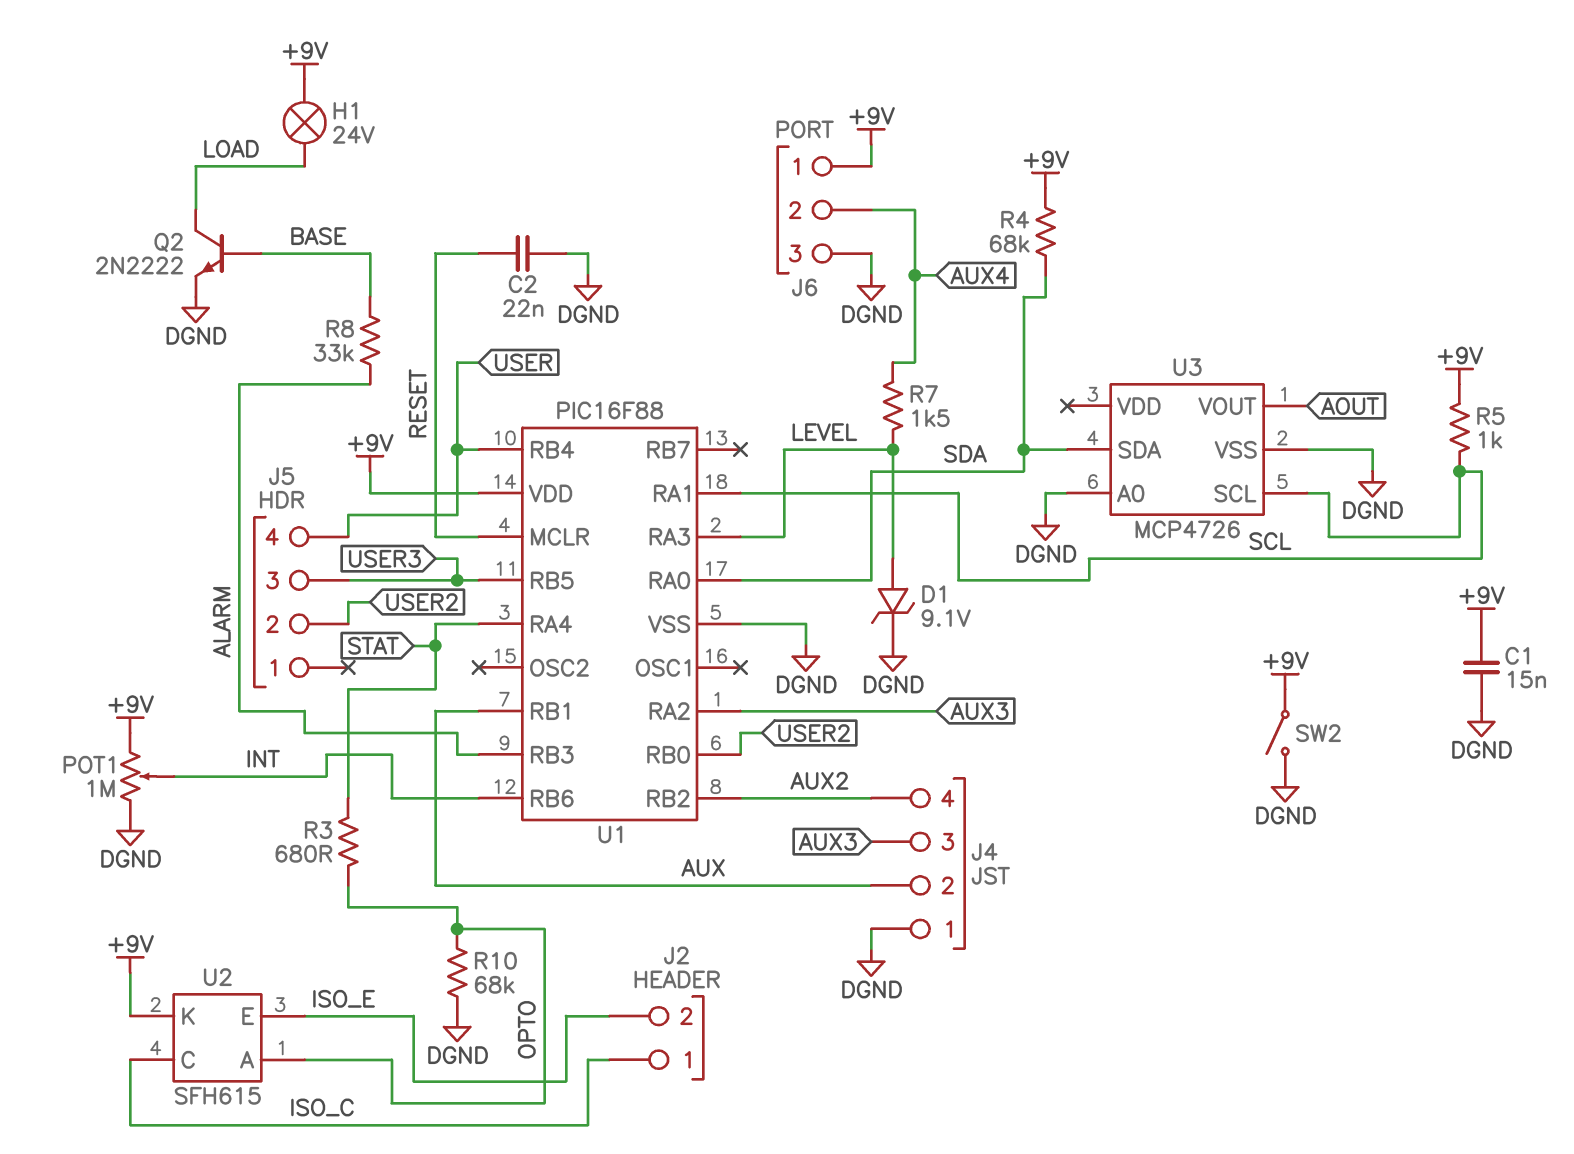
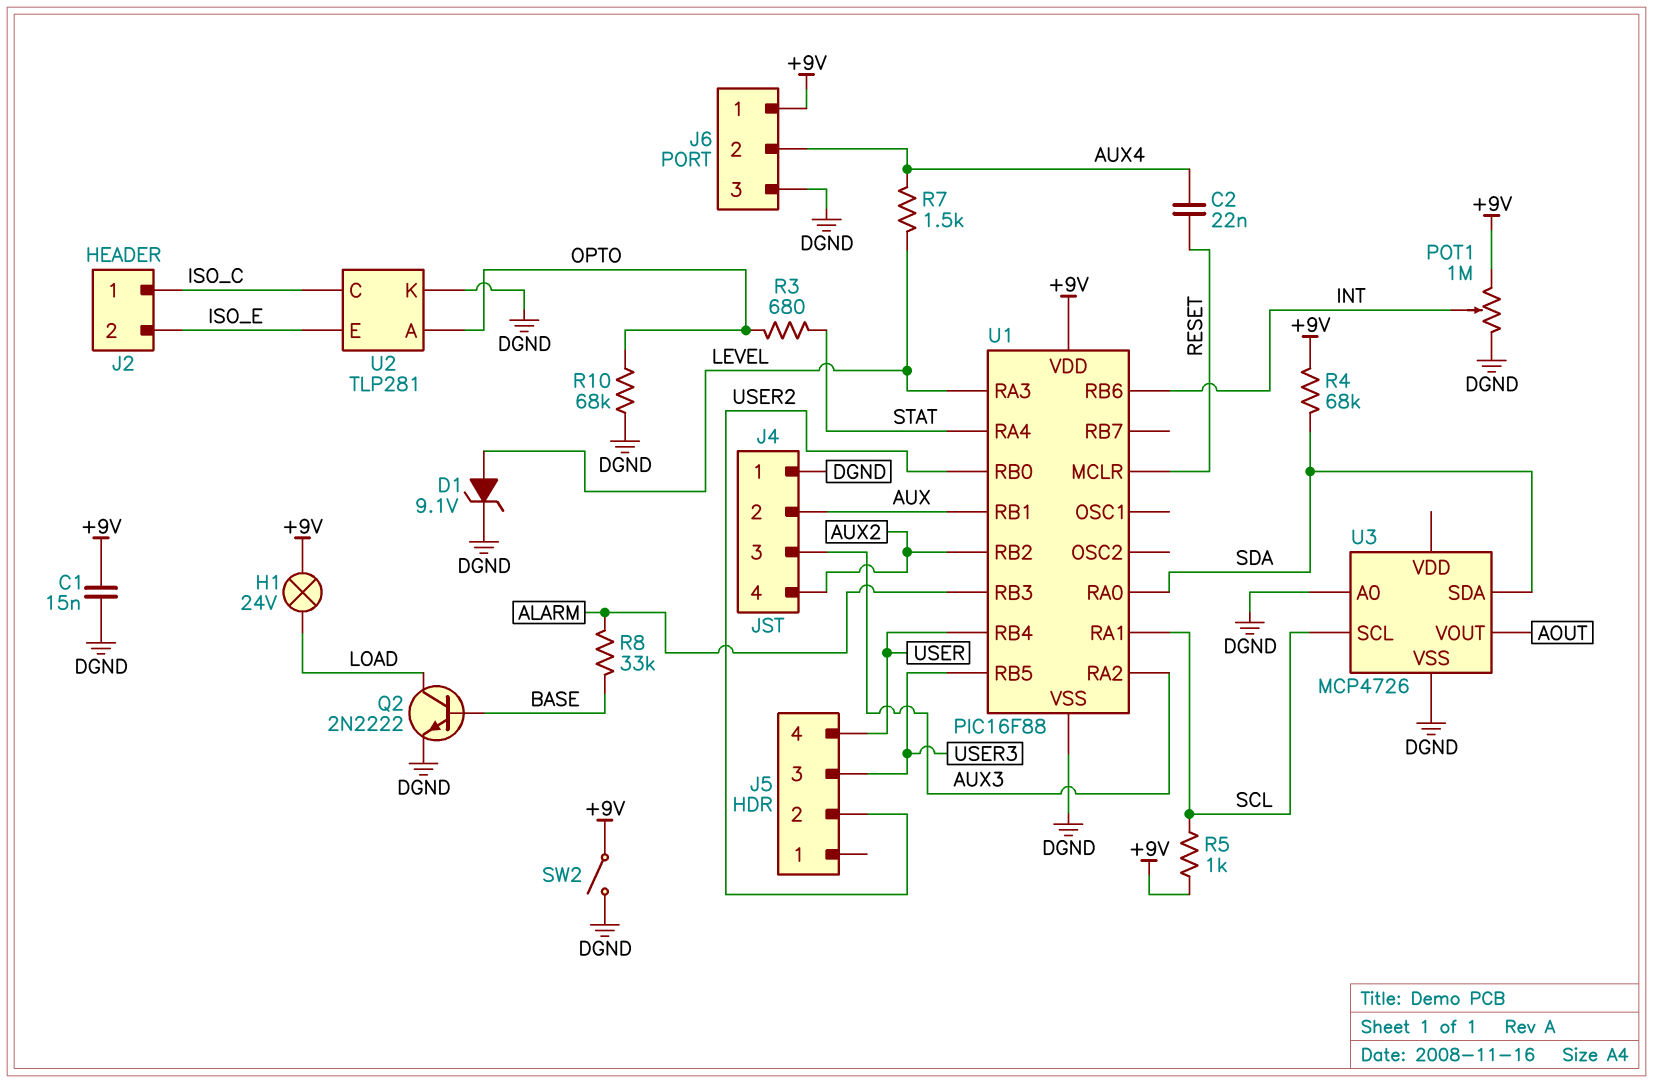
C2: 22nF (DGND, RESET) -> 22nF (AUX4, RESET)
U2: SFH615 -> TLP281
U2 pin K: +9V -> DGND

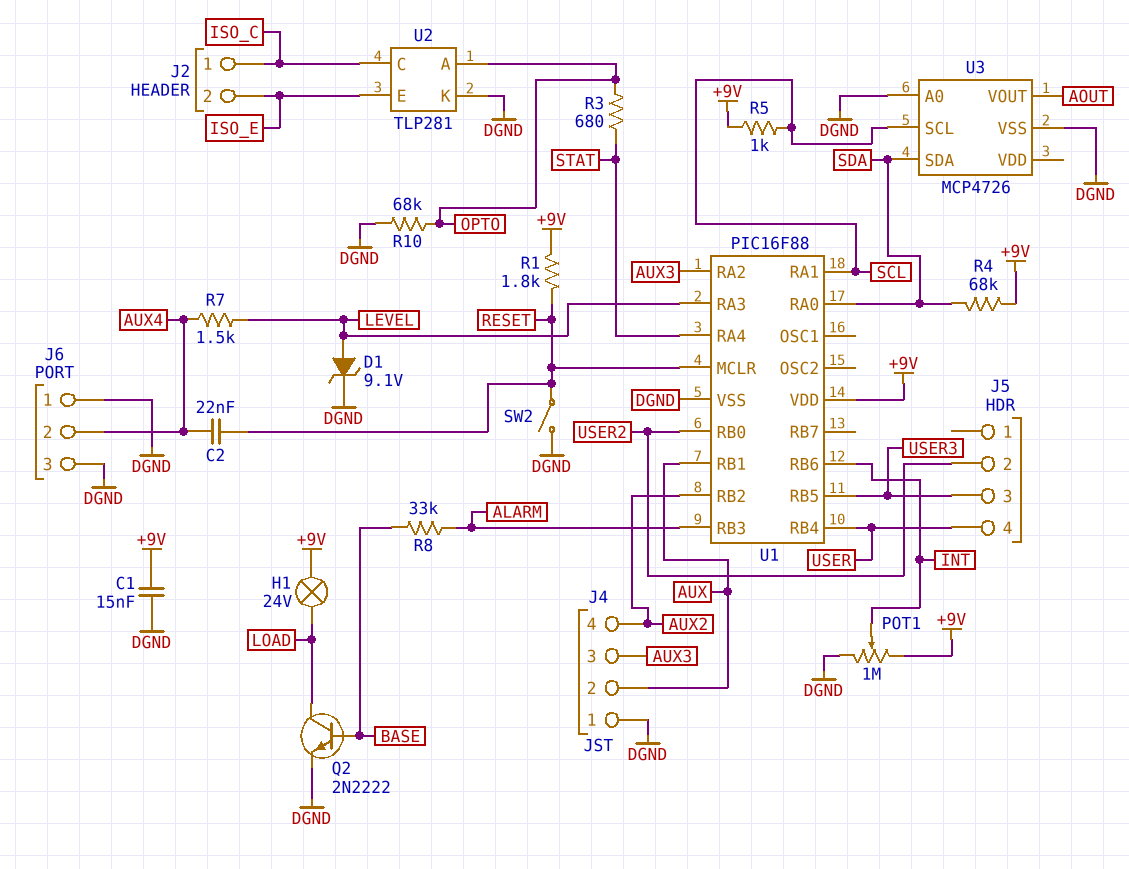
J6 pin 1: +9V -> DGND
R1: none -> 1.8k (+9V, RESET)
SW2: switch (+9V, DGND) -> switch (DGND, RESET)

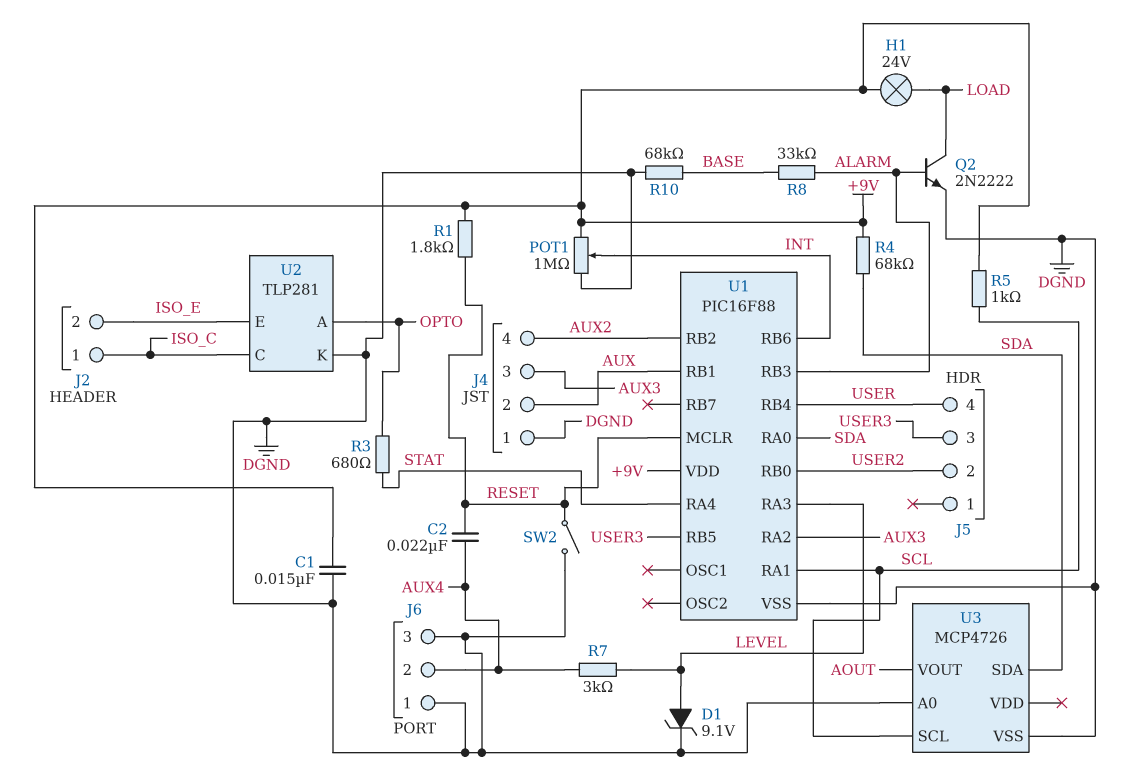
Q2: NPN 2N2222 (B BASE, C LOAD, E DGND) -> NPN 2N2222 (B ALARM, C LOAD, E DGND)
R7: 1.5k (AUX4, LEVEL) -> 3k (AUX4, LEVEL)
R10: 68k (DGND, OPTO) -> 68k (BASE, DGND)

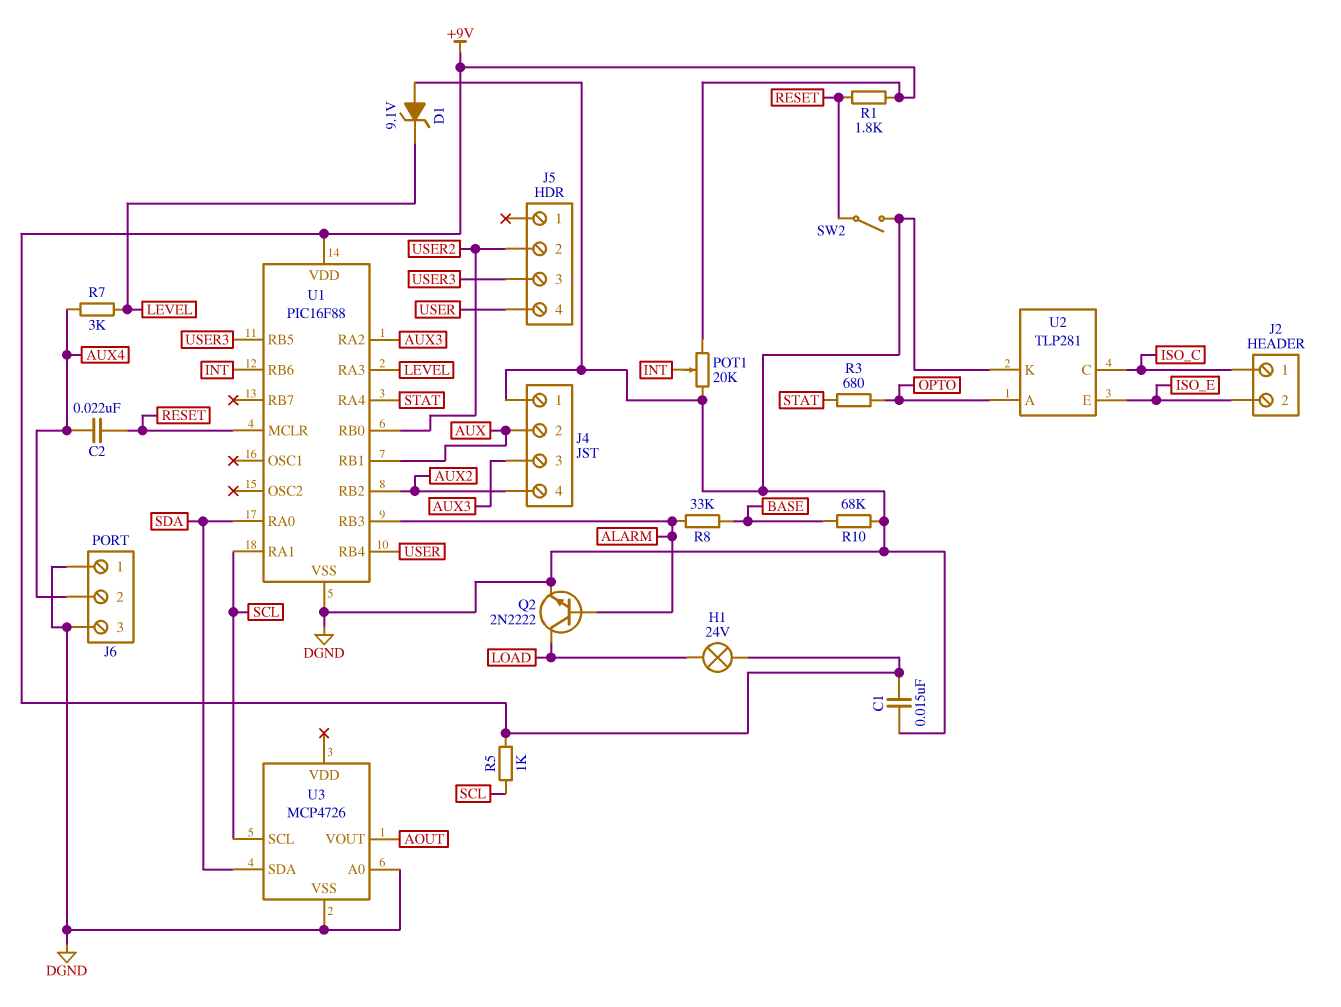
D1: zener 9.1V (A LEVEL, K DGND) -> zener 9.1V (A DGND, K LEVEL)
POT1: 1M (+9V, DGND, wiper INT) -> 20k (+9V, DGND, wiper INT)
R4: 68k (+9V, SDA) -> none

